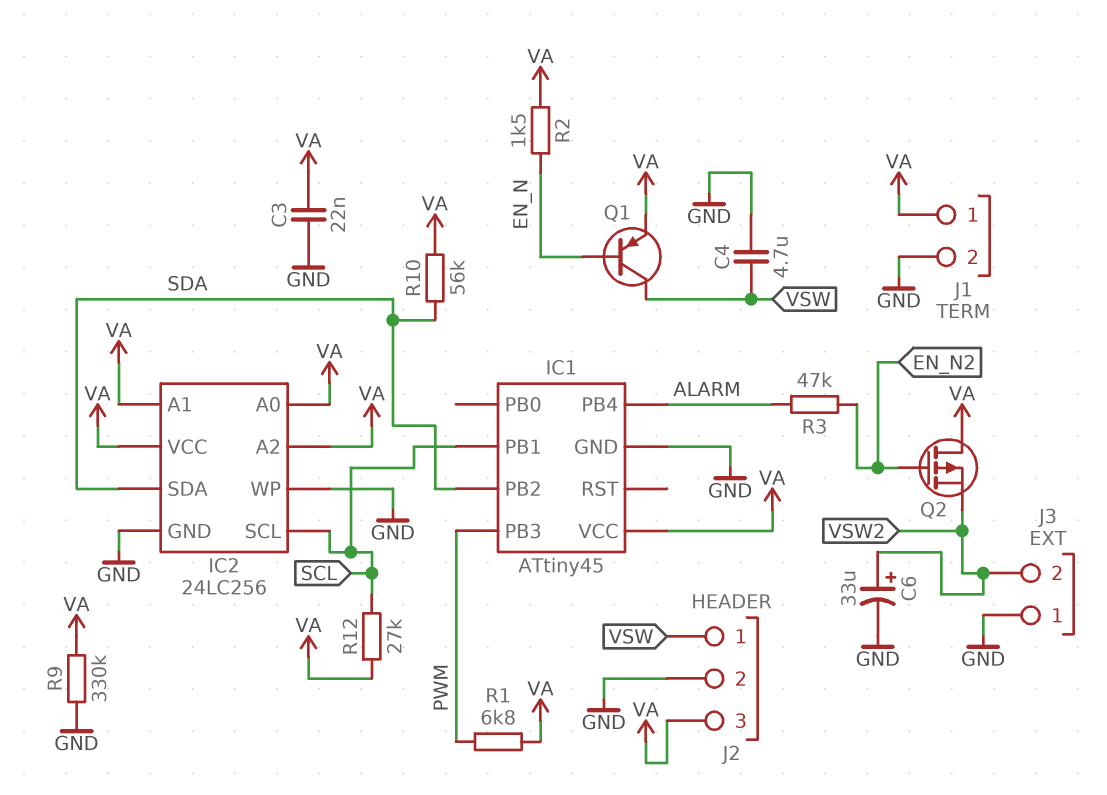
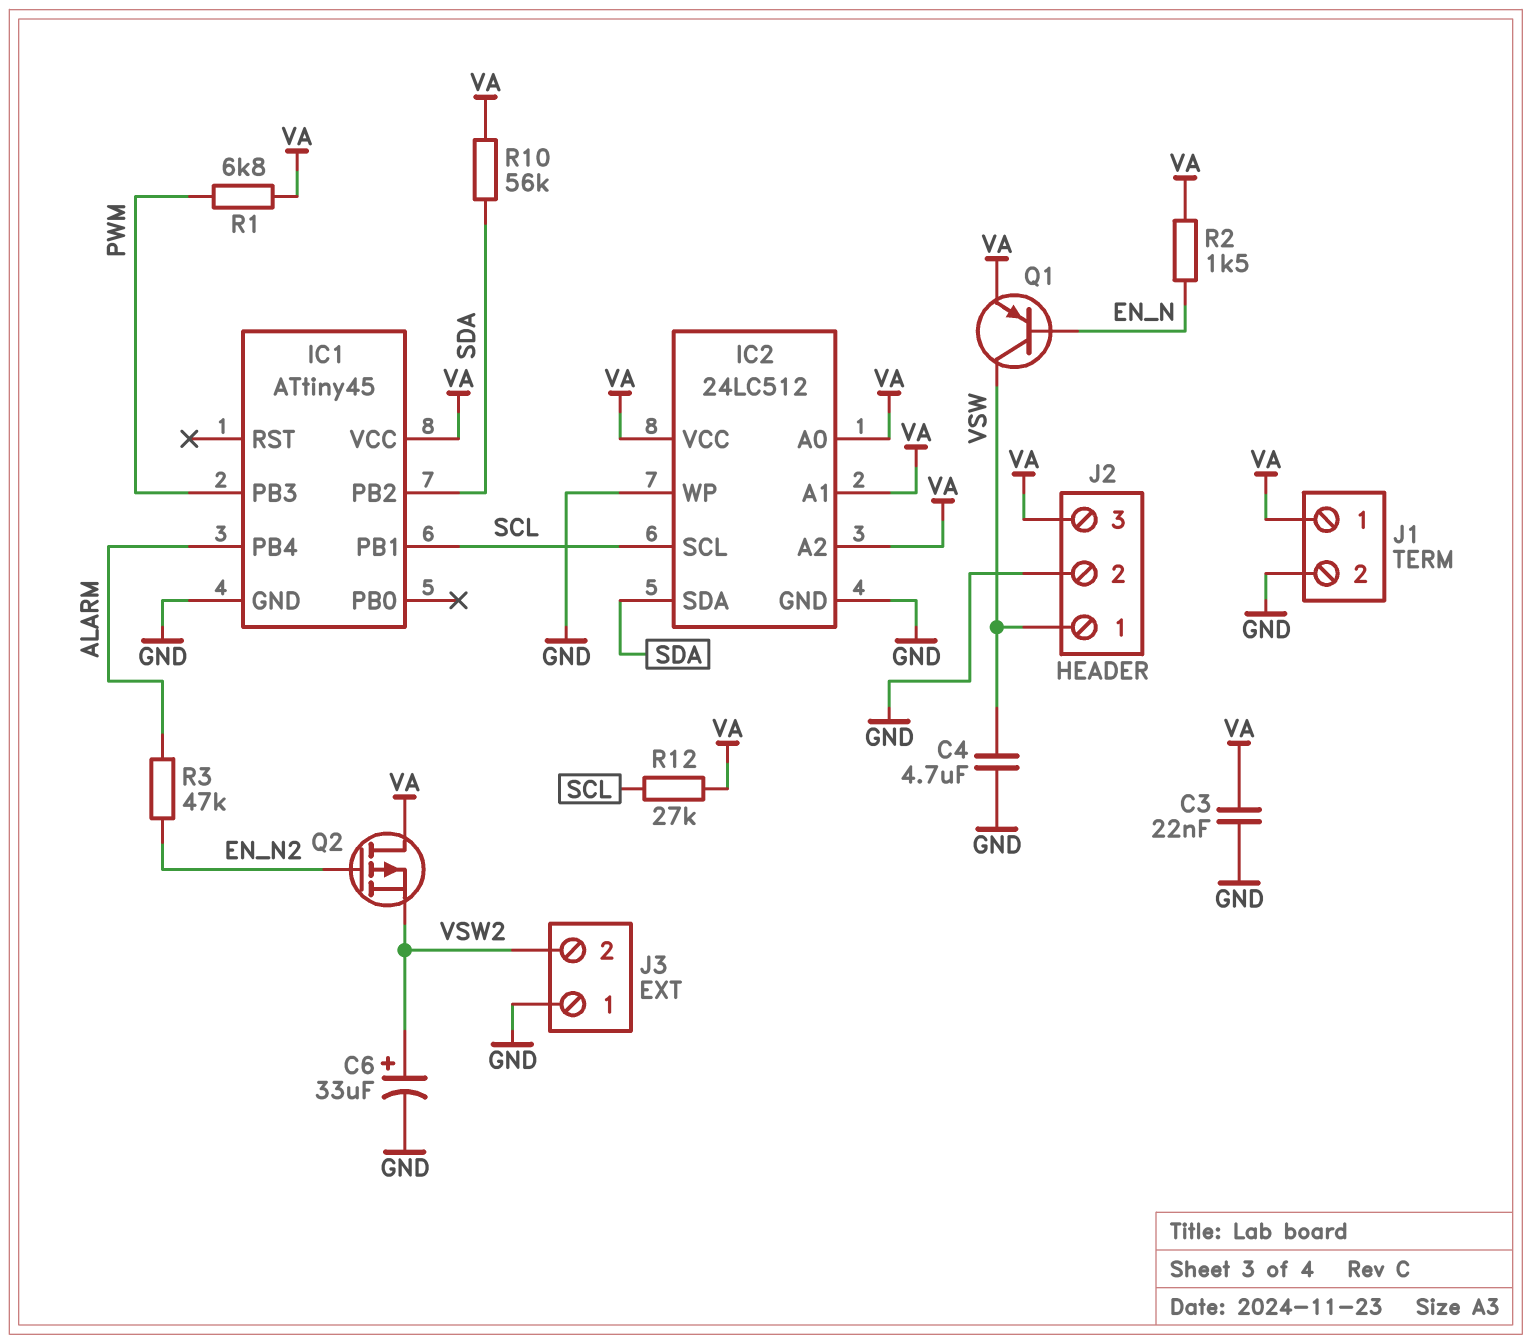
IC2: 24LC256 -> 24LC512
R9: 330k (GND, VA) -> none

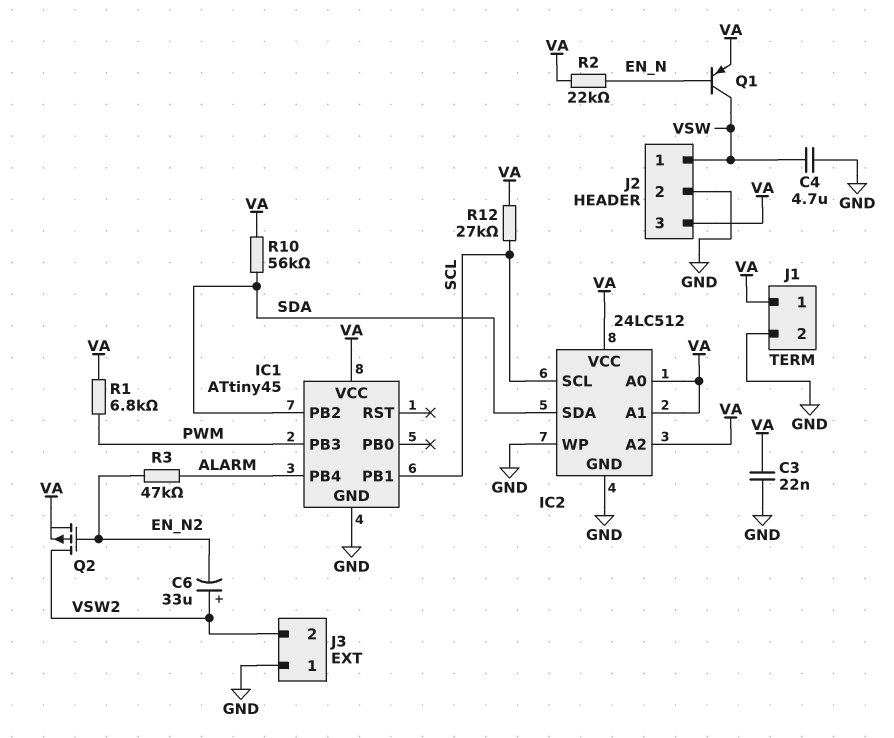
C6: 33uF (plus VSW2, minus GND) -> 33uF (plus VSW2, minus EN_N2)
Q2: PMOS (G EN_N2, D VA, S VSW2) -> PMOS (G EN_N2, D VSW2, S VA)
R2: 1.5k (EN_N, VA) -> 22k (EN_N, VA)

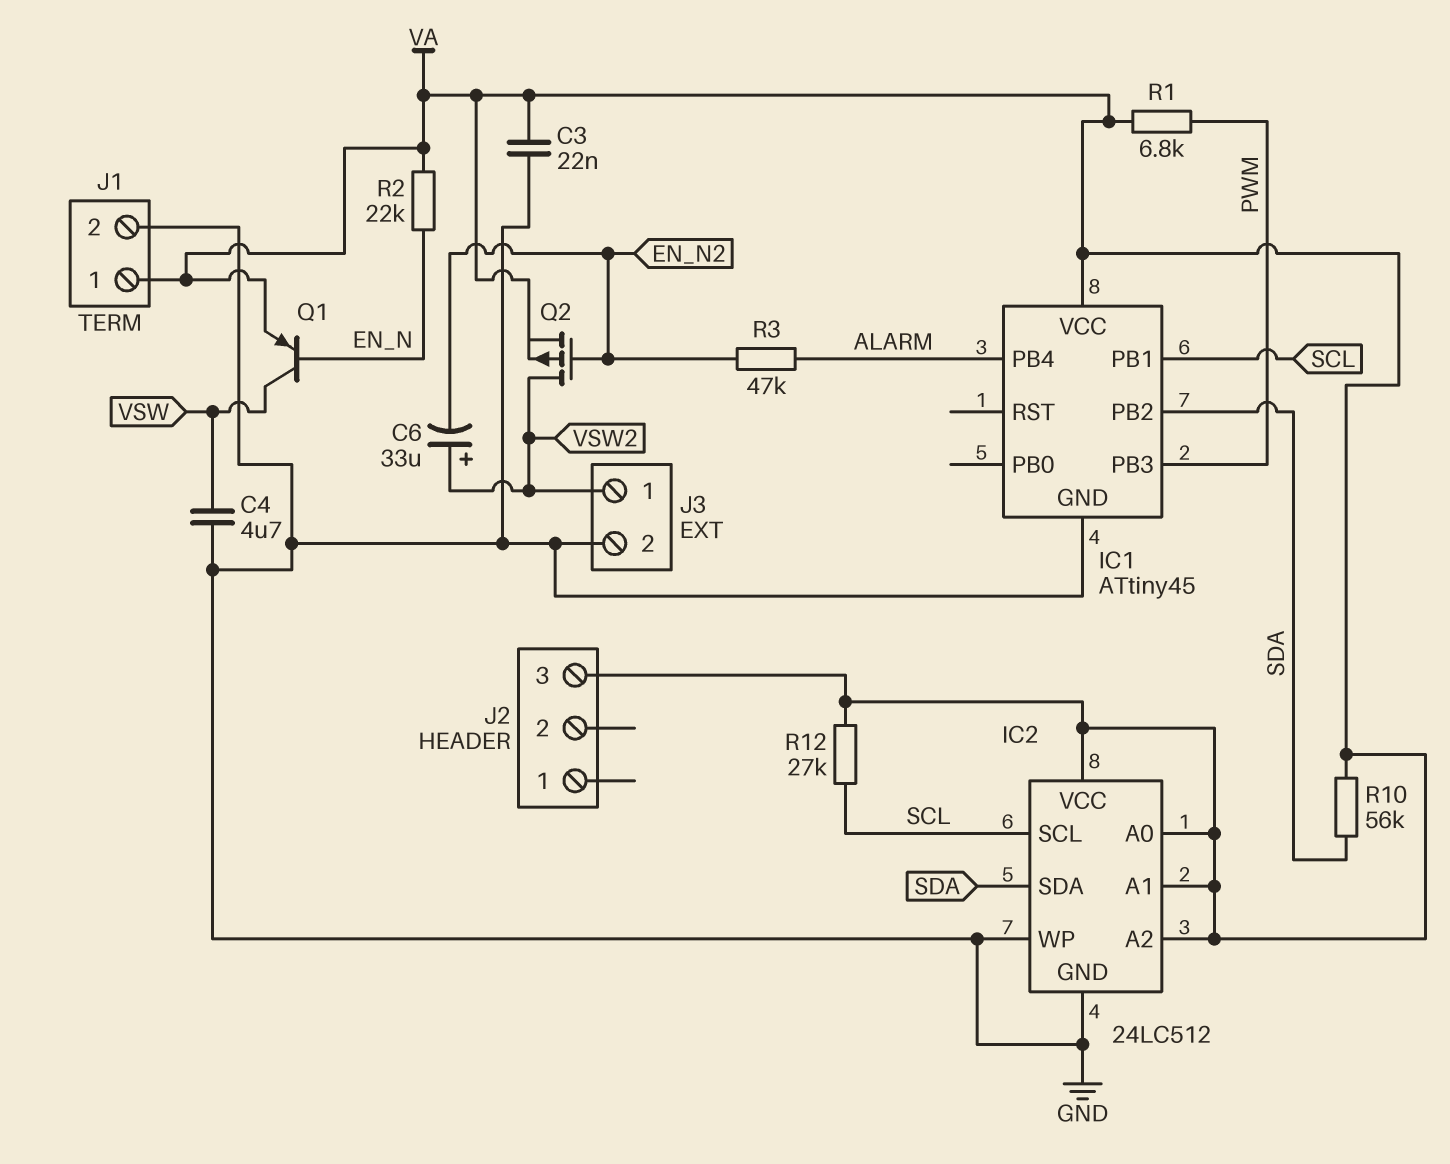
J2 pin 1: VSW -> none
J2 pin 2: GND -> none
J3 pin 1: GND -> VSW2
J3 pin 2: VSW2 -> GND

